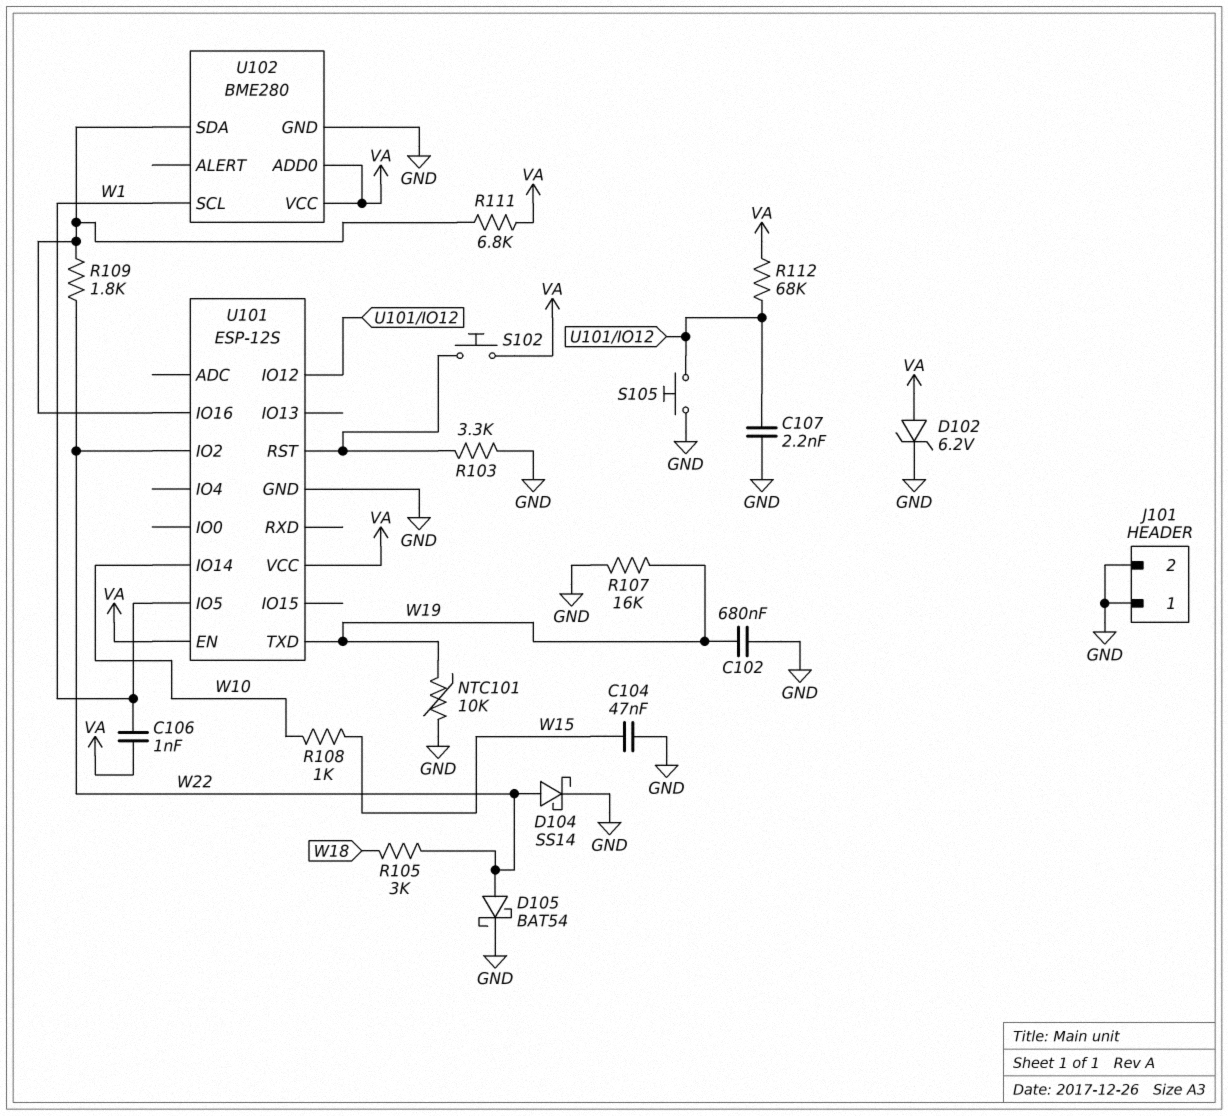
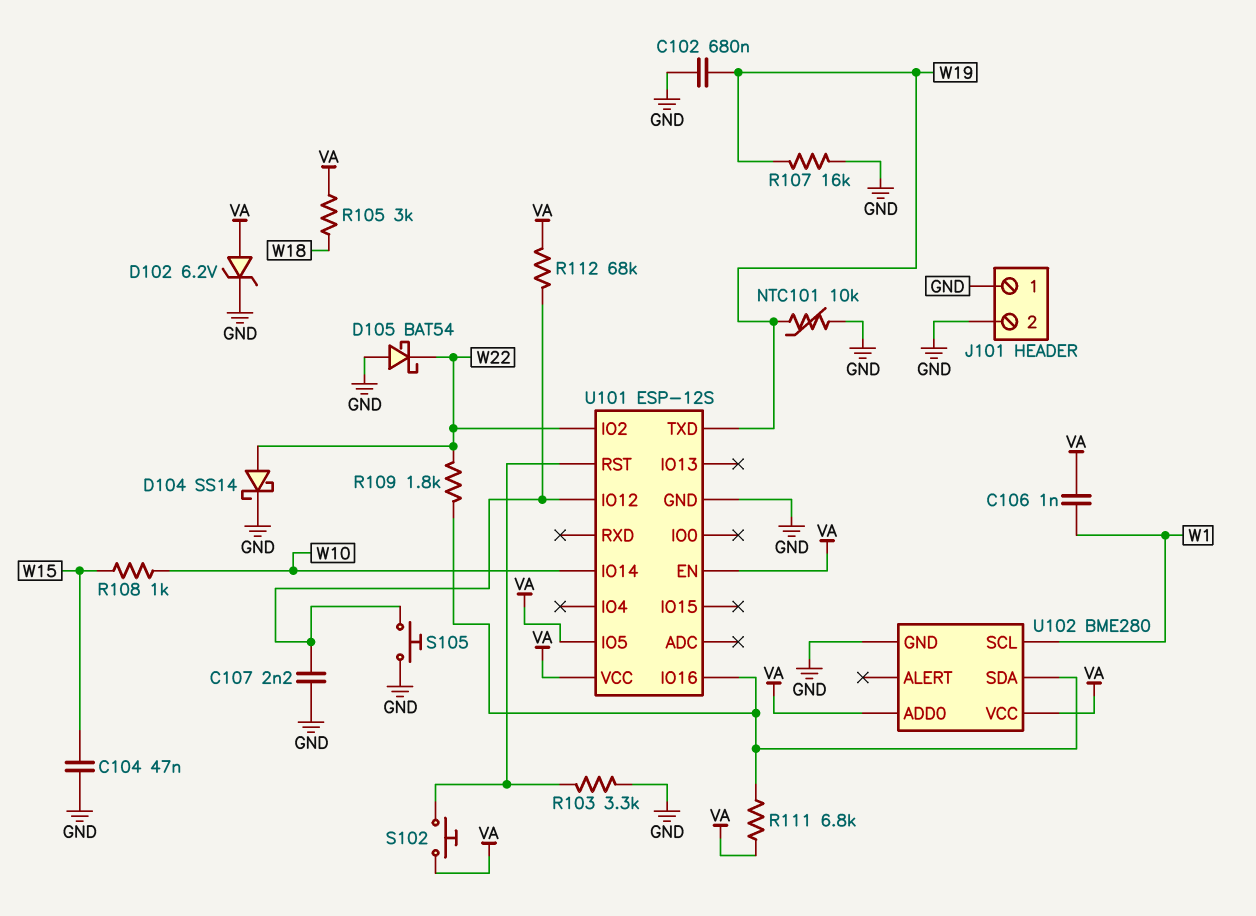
D105: schottky BAT54 (A W22, K GND) -> schottky BAT54 (A GND, K W22)
R105: 3k (W18, W22) -> 3k (VA, W18)
U101 pin IO5: W1 -> VA

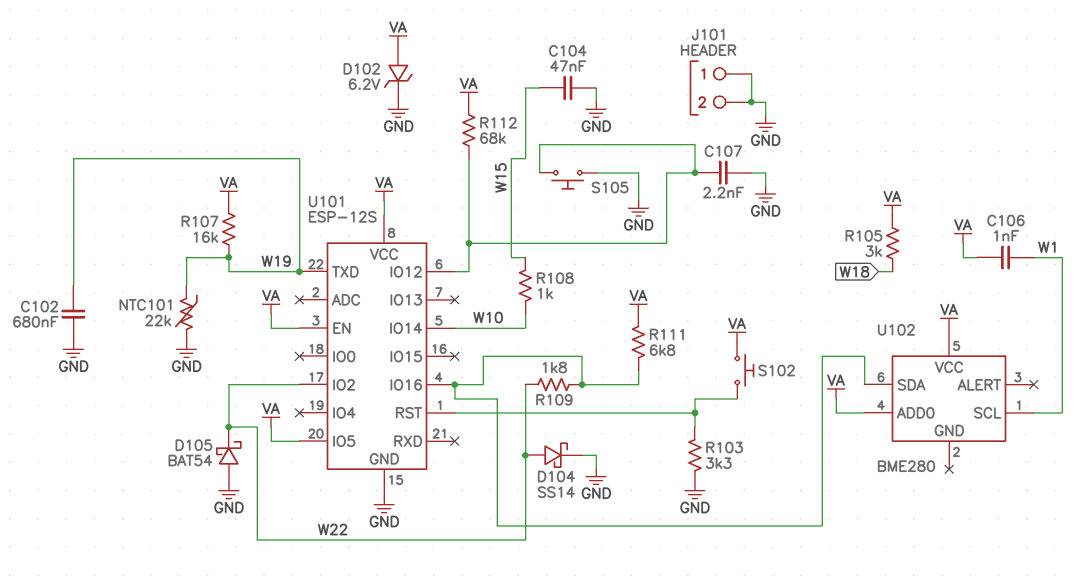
NTC101: 10k (GND, W19) -> 22k (GND, W19)
R107: 16k (GND, W19) -> 16k (VA, W19)
U102 pin GND: GND -> none

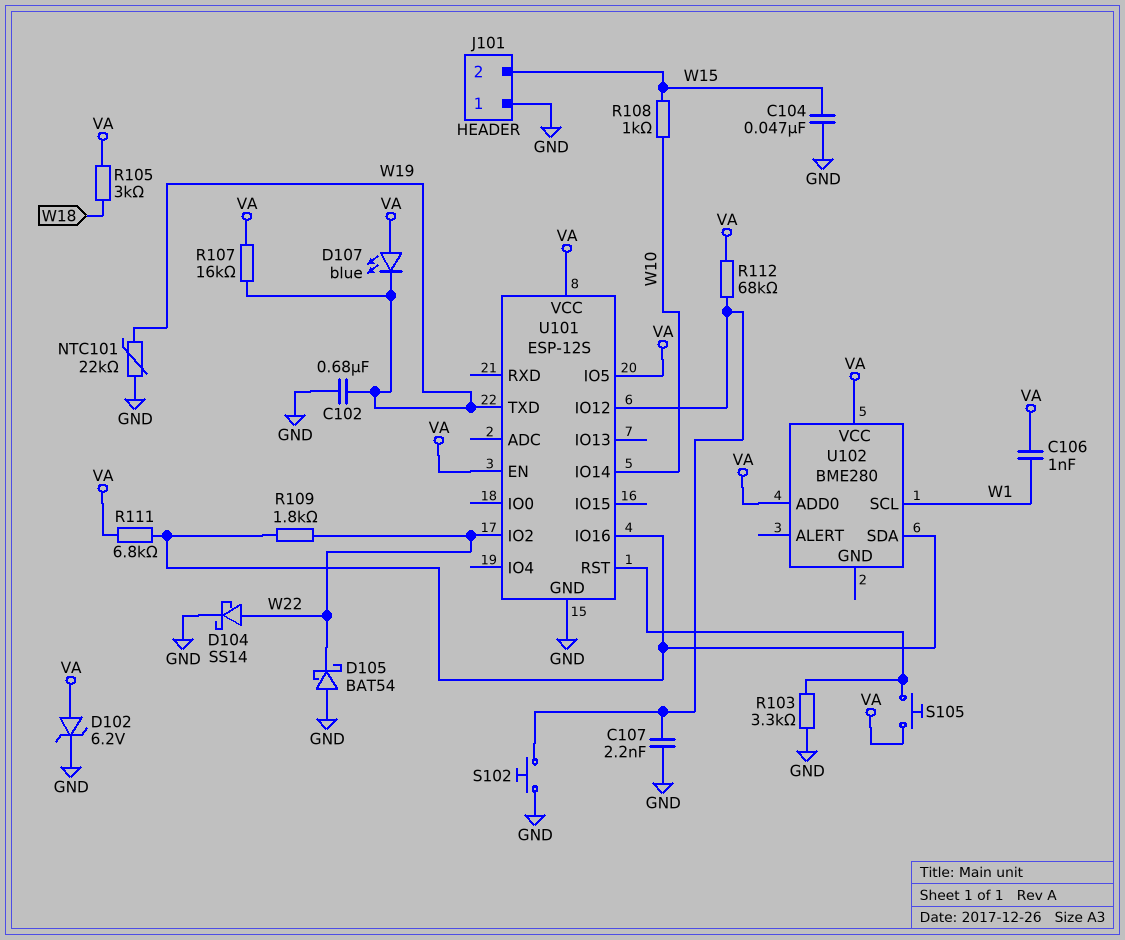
D107: none -> LED blue (A VA, K W19)
J101 pin 2: GND -> W15
S102: button (U101/RST, VA) -> button (GND, U101/IO12)
S105: button (GND, U101/IO12) -> button (U101/RST, VA)

